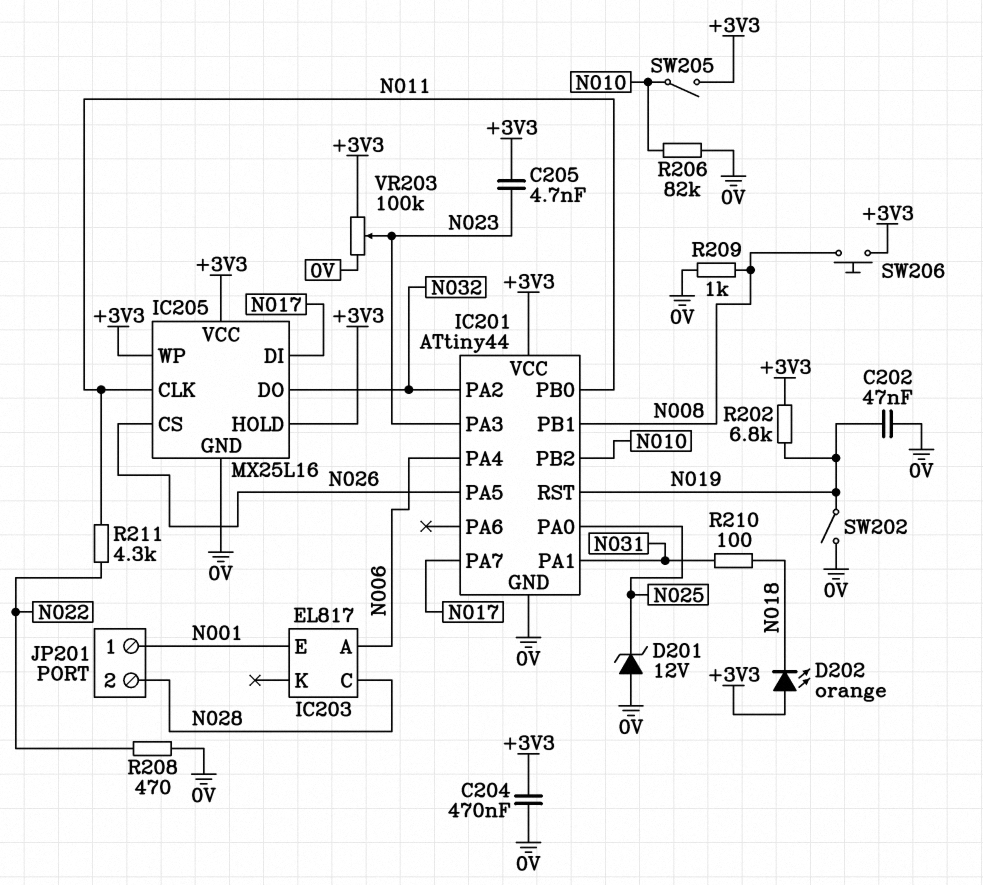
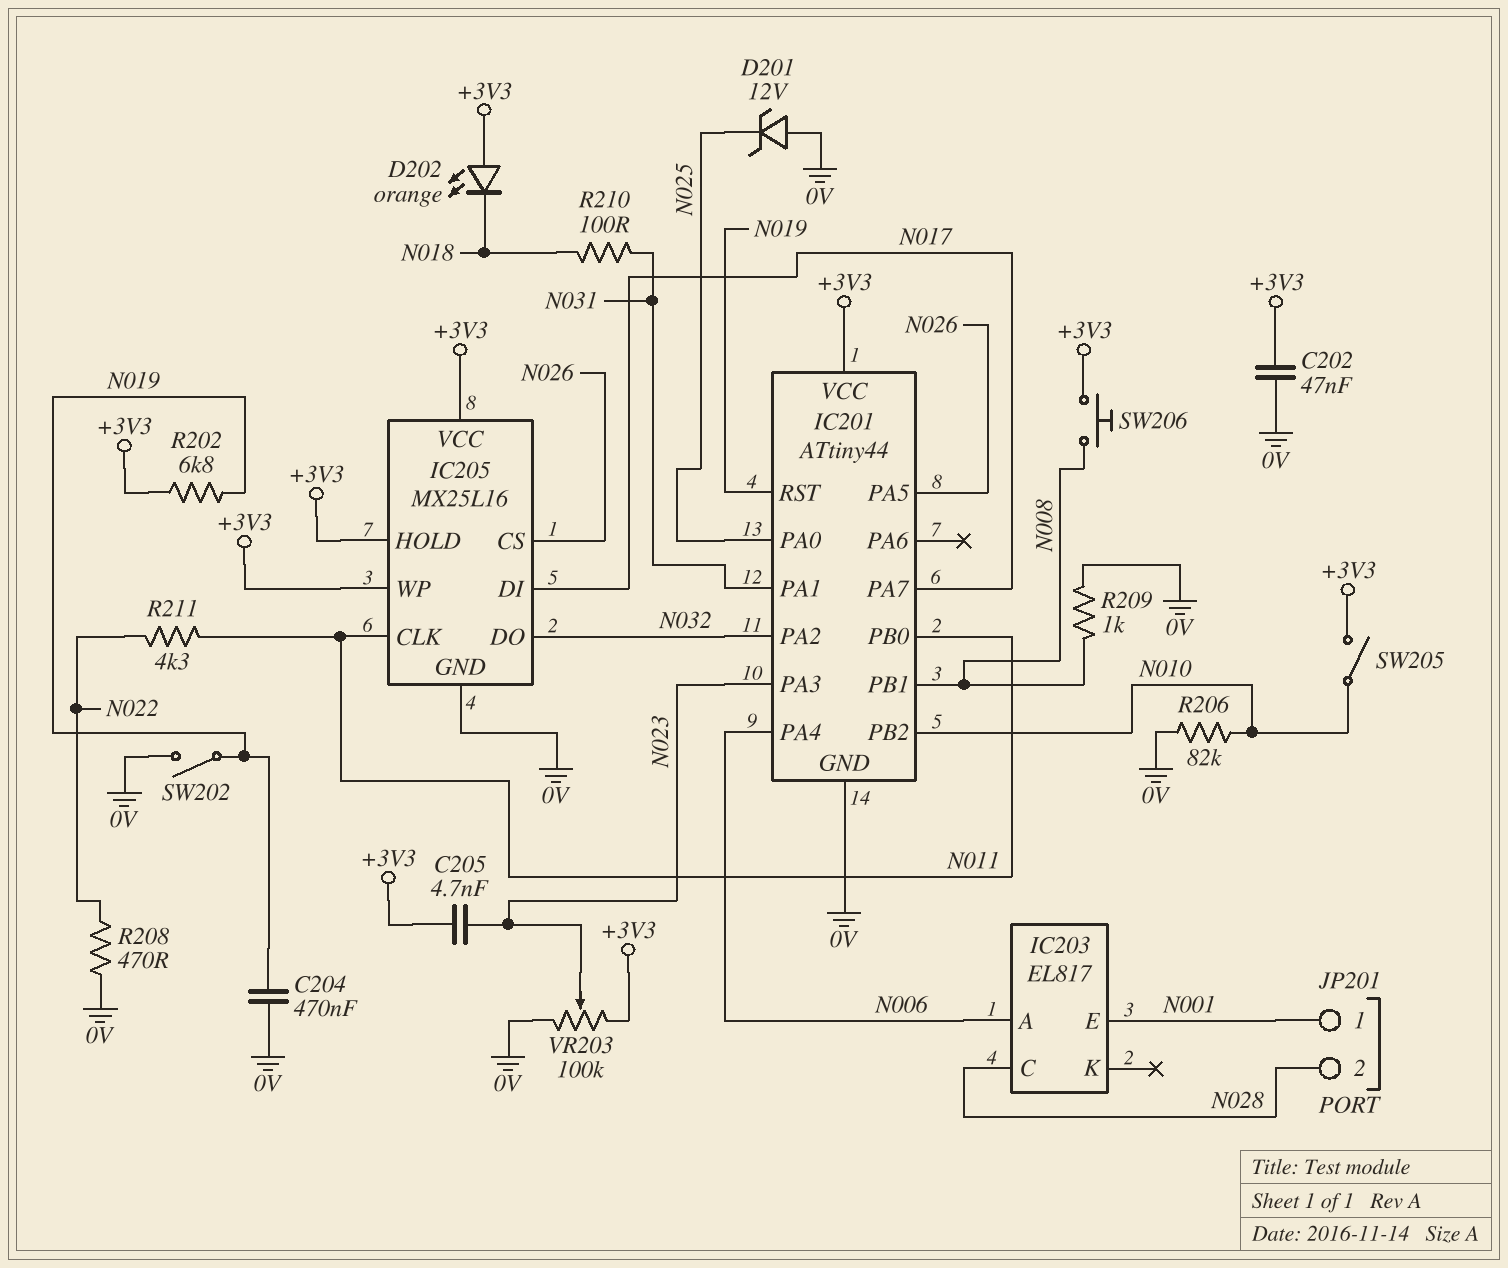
C202: 47nF (0V, N019) -> 47nF (+3V3, 0V)
C204: 470nF (+3V3, 0V) -> 470nF (0V, N019)

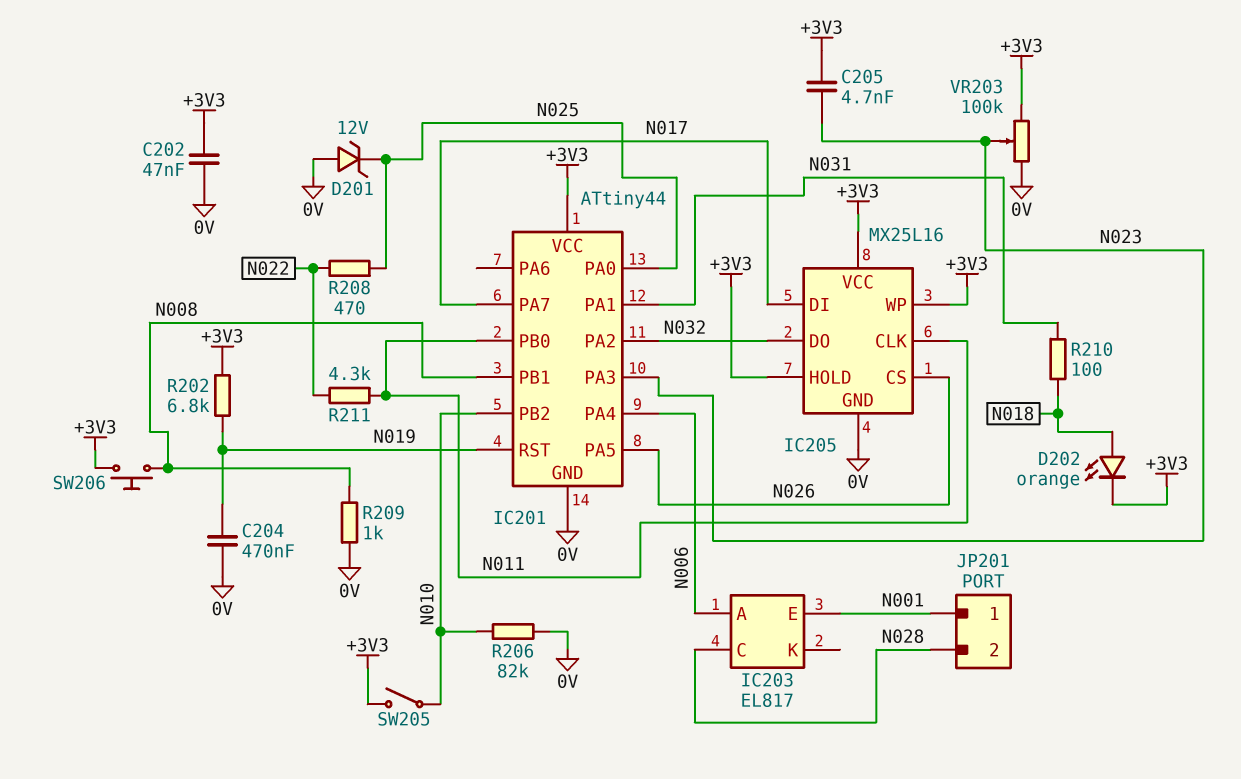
D202: LED orange (A +3V3, K N018) -> LED orange (A N018, K +3V3)
R208: 470 (0V, N022) -> 470 (N022, N025)
SW202: switch (0V, N019) -> none

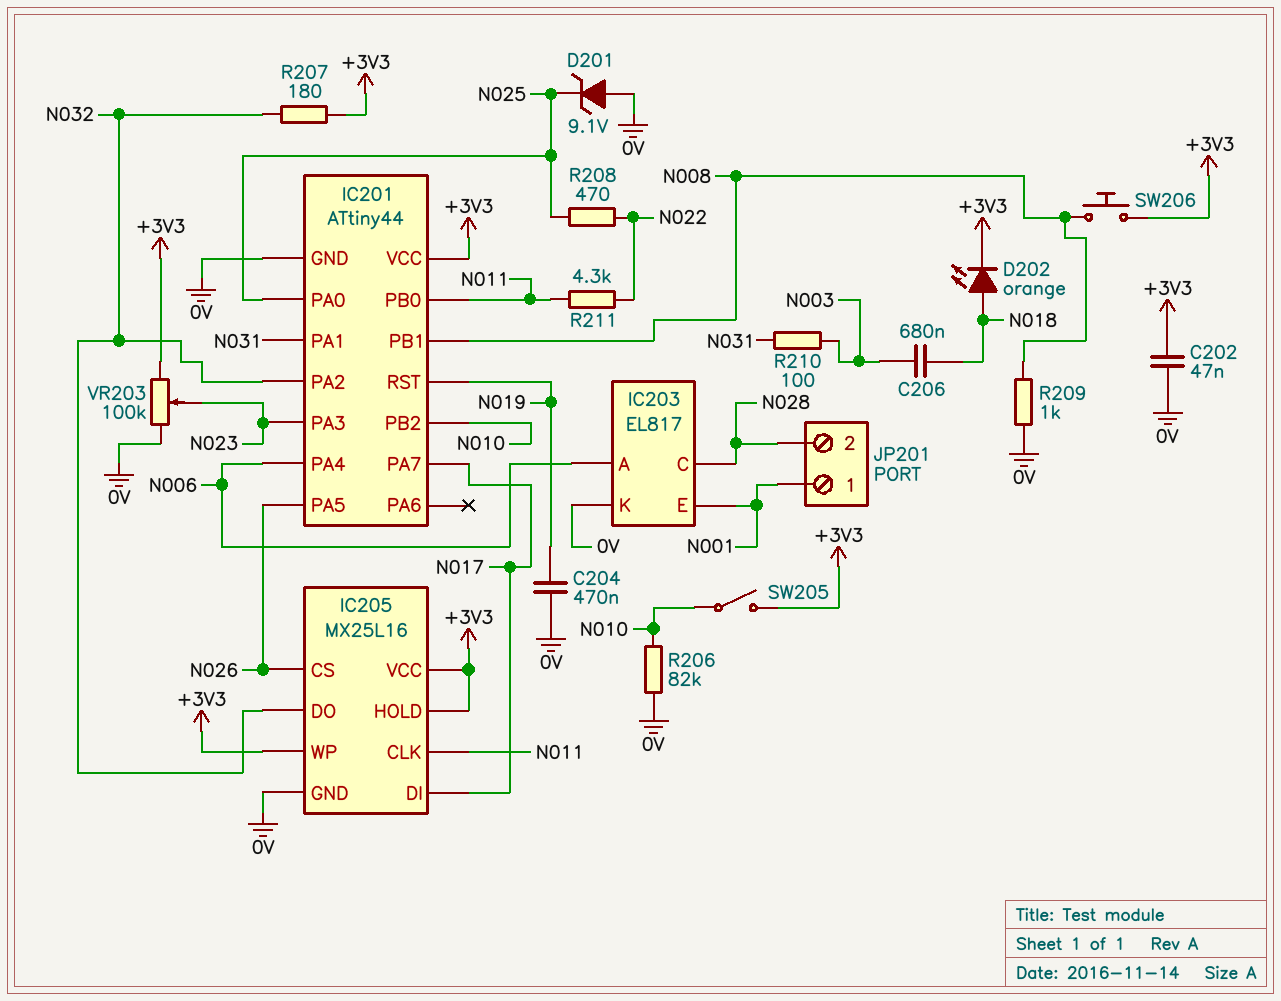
C205: 4.7nF (+3V3, N023) -> none
C206: none -> 680nF (N003, N018)
D201: zener 12V (A 0V, K N025) -> zener 9.1V (A 0V, K N025)
IC203 pin K: none -> 0V
R202: 6.8k (+3V3, N019) -> none
R207: none -> 180 (+3V3, N032)
R210: 100 (N018, N031) -> 100 (N003, N031)

